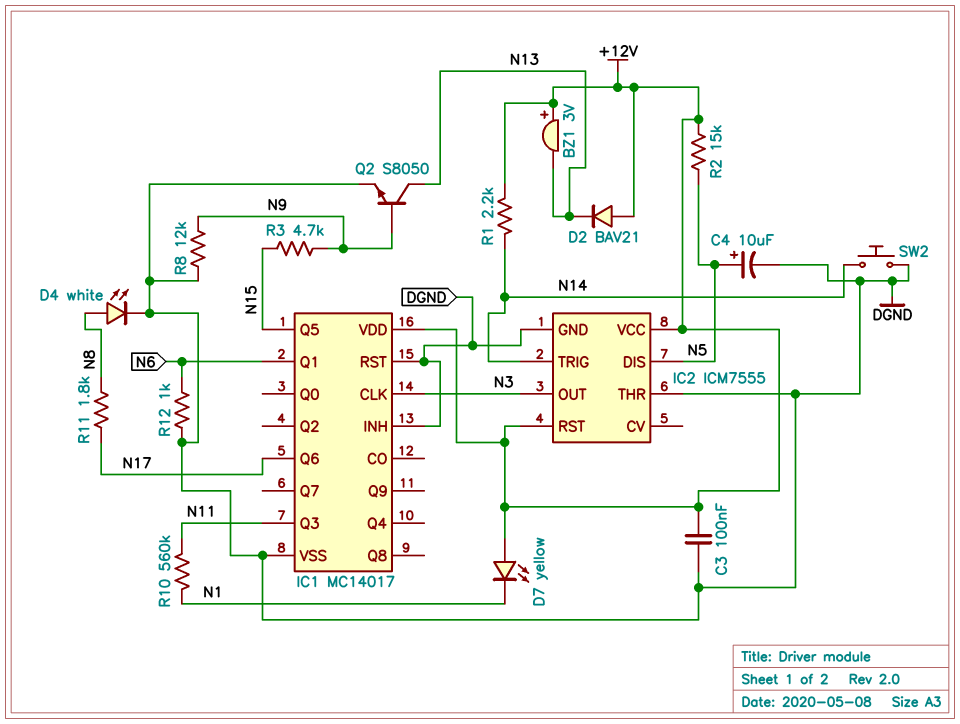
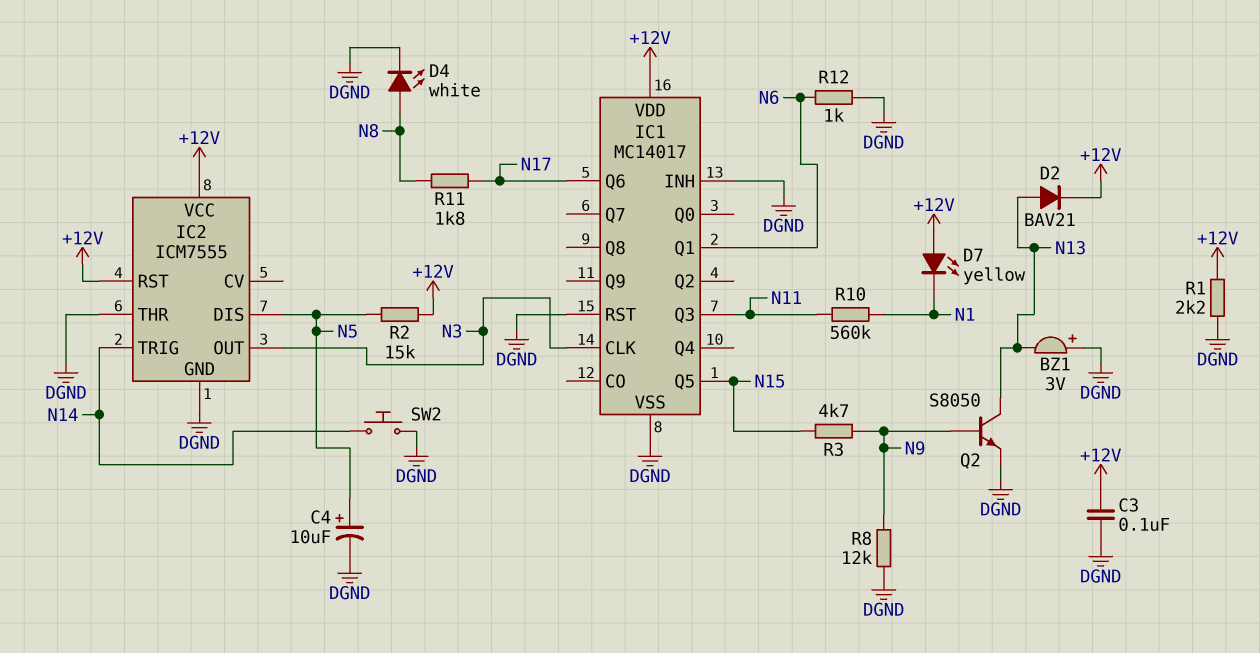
BZ1: buzzer 3V (plus +12V, minus N13) -> buzzer 3V (plus DGND, minus N13)
D2: diode BAV21 (A +12V, K N13) -> diode BAV21 (A N13, K +12V)
R1: 2.2k (+12V, N14) -> 2.2k (+12V, DGND)

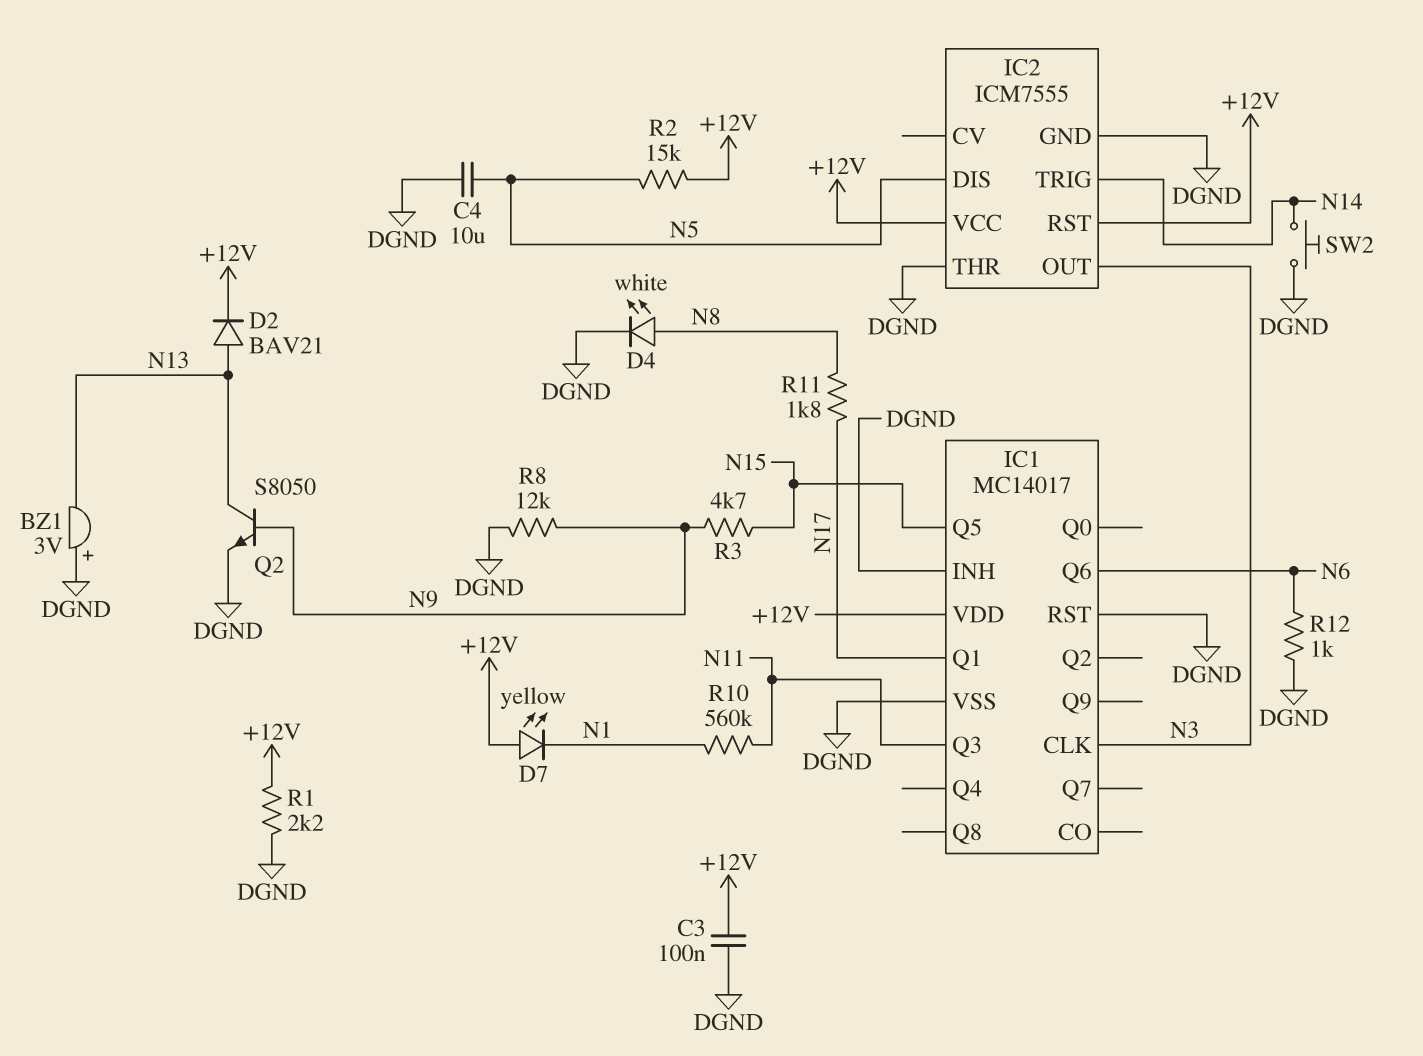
C4: 10uF (plus N5, minus DGND) -> 10uF (DGND, N5)
IC1 pin Q1: N6 -> N17
IC1 pin Q6: N17 -> N6

